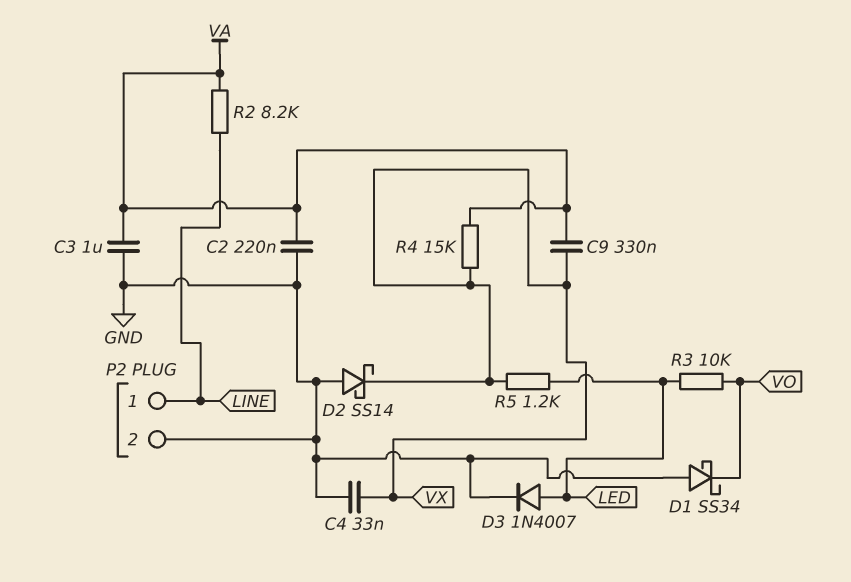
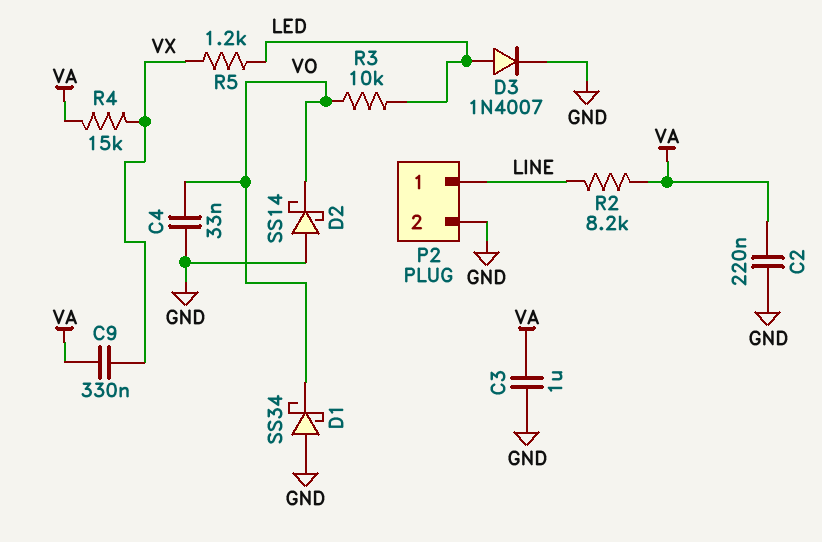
C4: 33nF (GND, VX) -> 33nF (GND, VO)
D2: schottky SS14 (A GND, K VX) -> schottky SS14 (A GND, K VO)

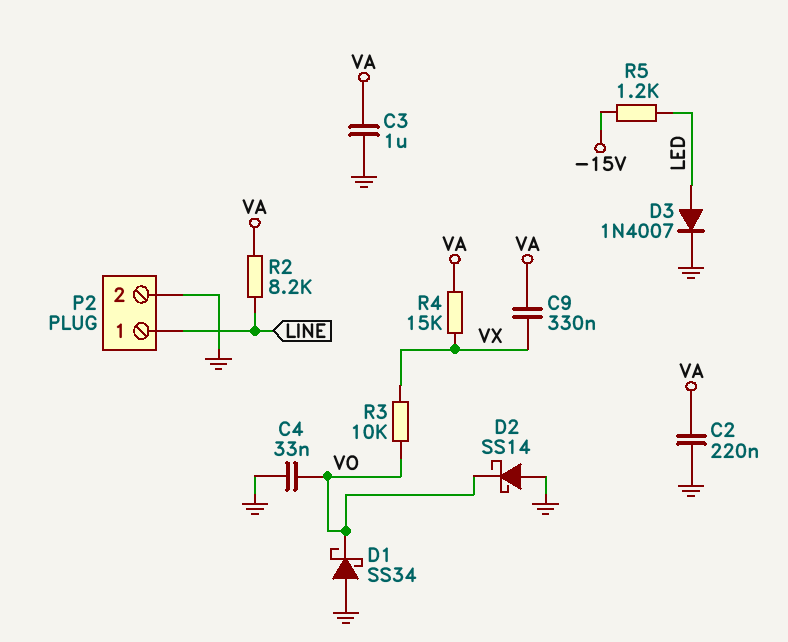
R3: 10k (LED, VO) -> 10k (VO, VX)
R5: 1.2k (LED, VX) -> 1.2k (-15V, LED)

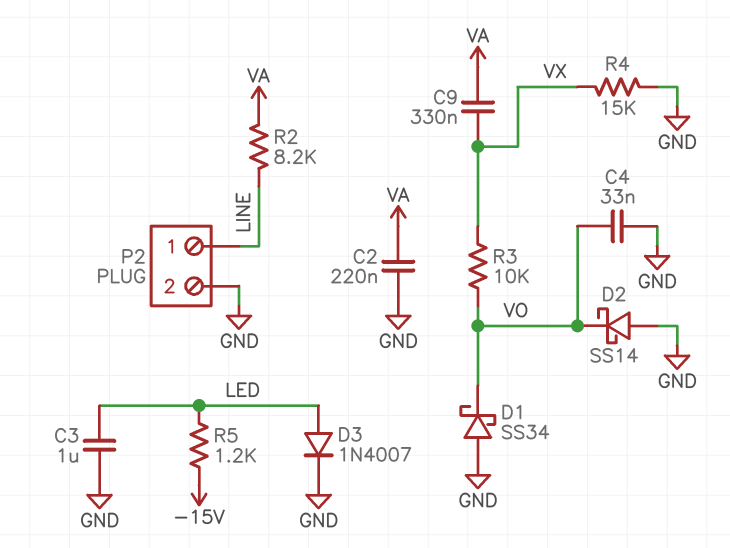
C3: 1uF (GND, VA) -> 1uF (GND, LED)
R4: 15k (VA, VX) -> 15k (GND, VX)

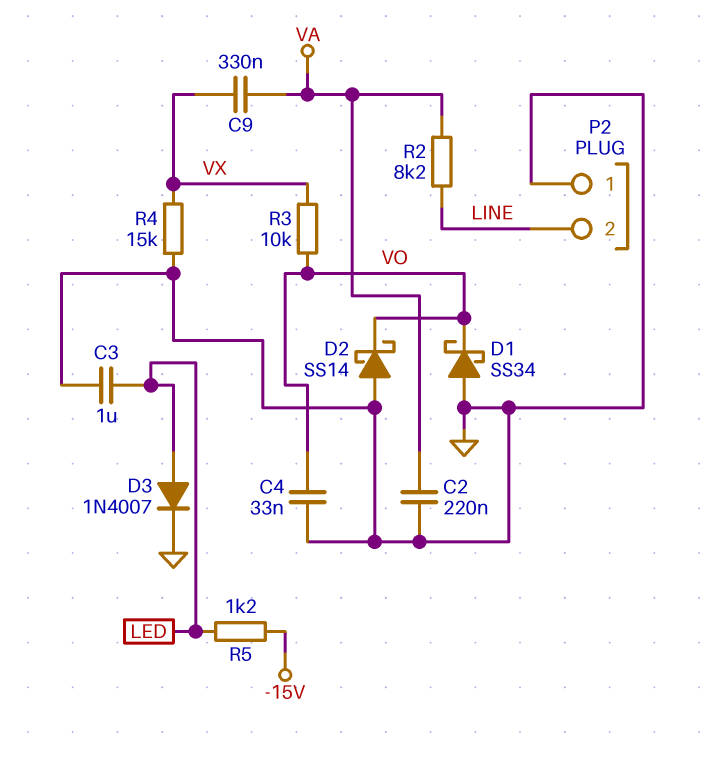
P2 pin 1: LINE -> GND
P2 pin 2: GND -> LINE

